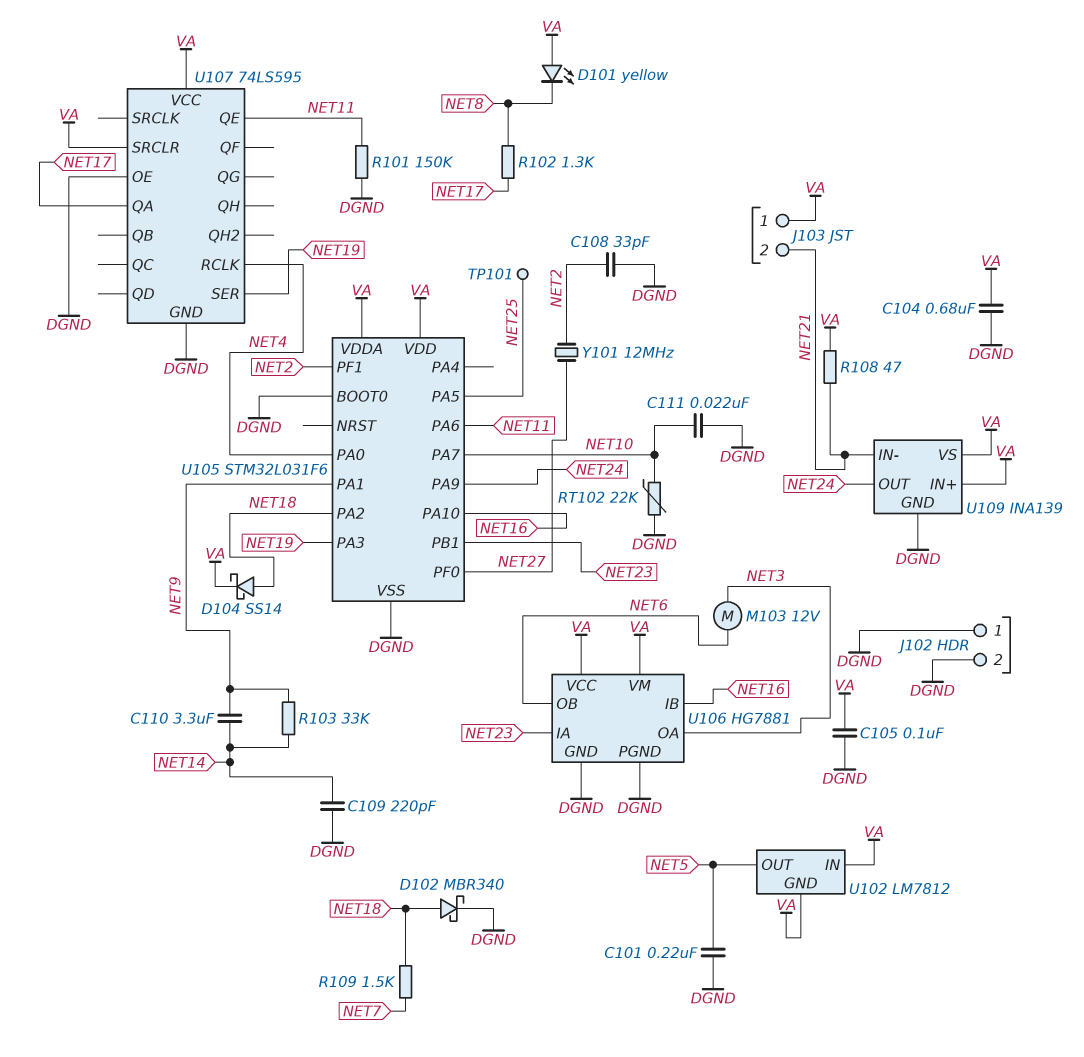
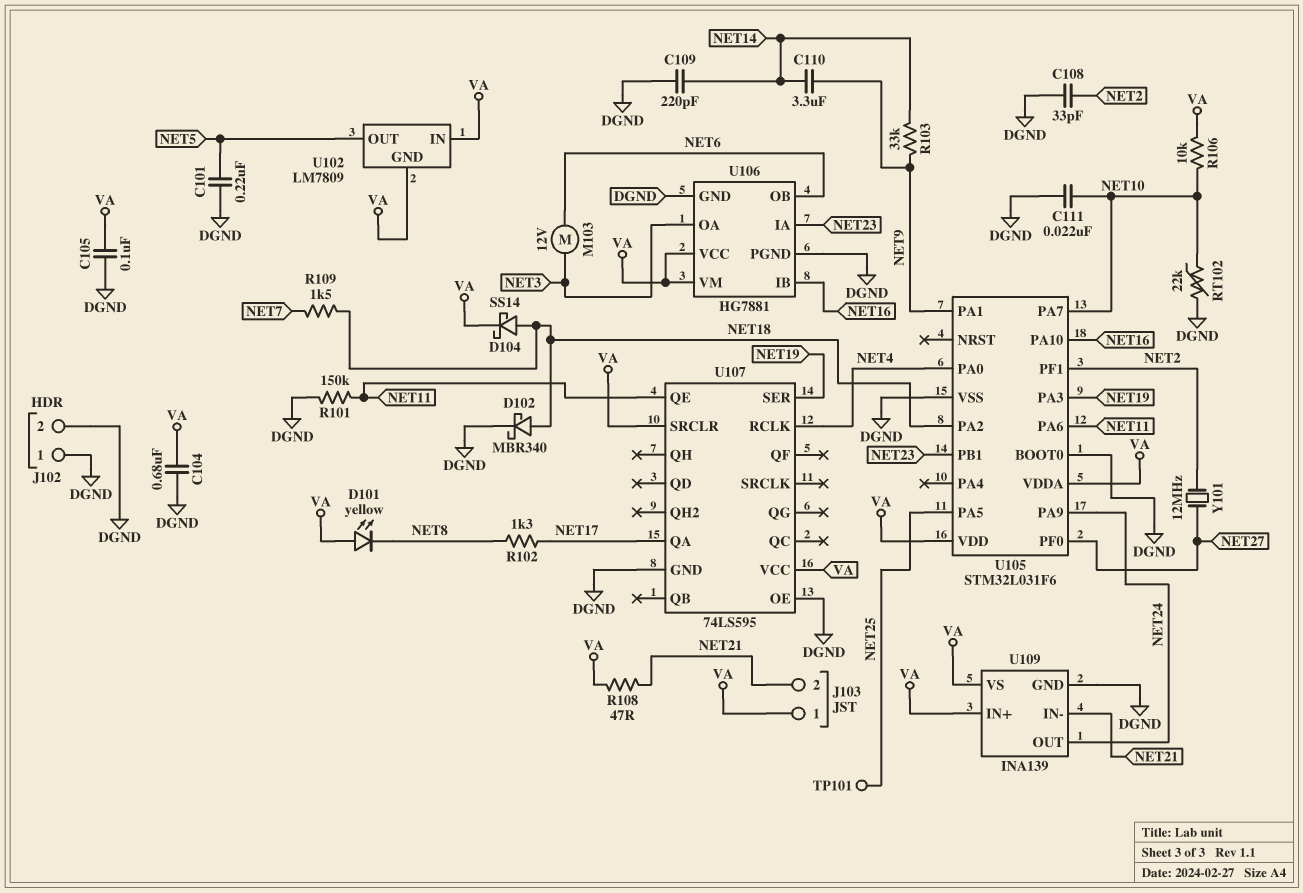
R106: none -> 10k (NET10, VA)
U102: LM7812 -> LM7809

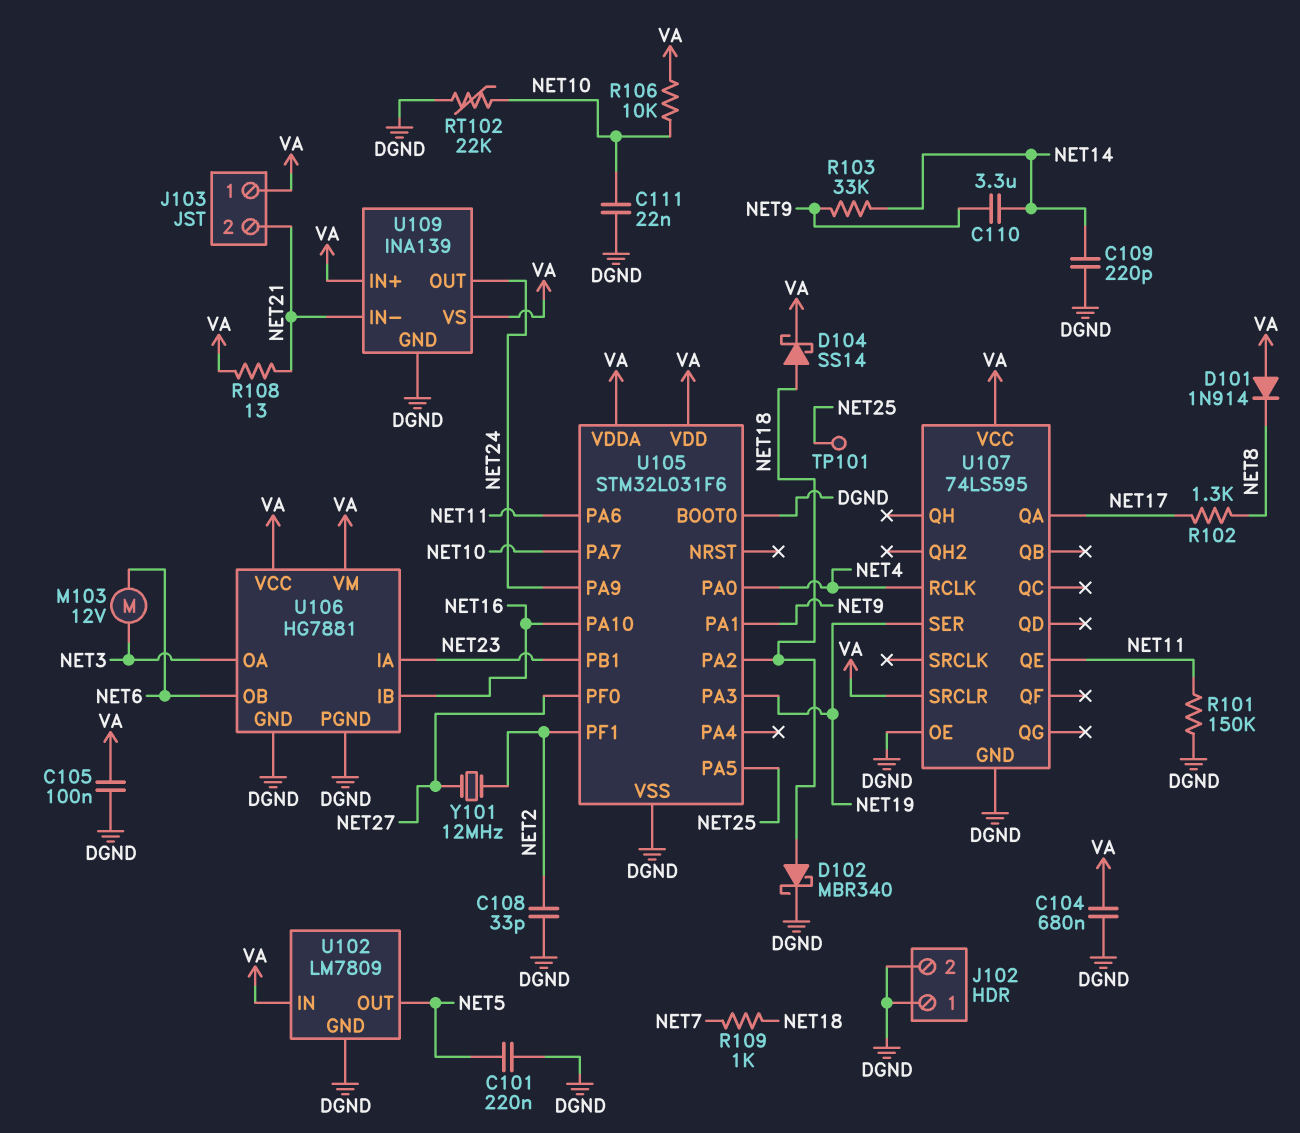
D101: LED yellow (A VA, K NET8) -> diode 1N914 (A VA, K NET8)
R108: 47 (NET21, VA) -> 13 (NET21, VA)
R109: 1.5k (NET7, NET18) -> 1k (NET7, NET18)
U102 pin GND: VA -> DGND

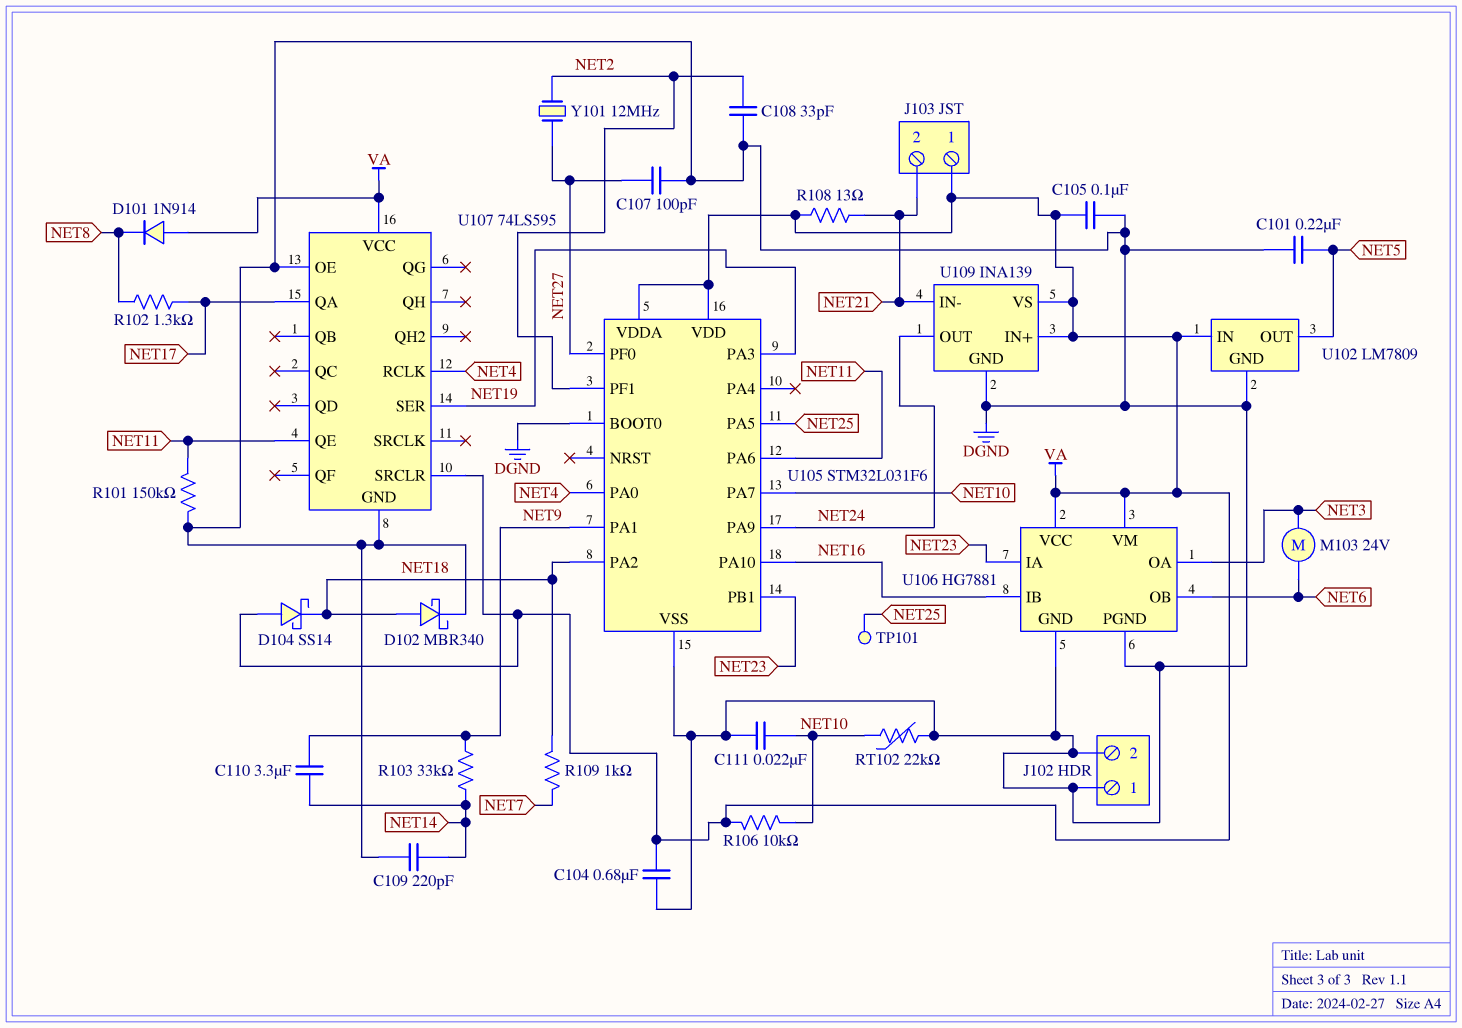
C107: none -> 100pF (DGND, NET27)
D104: schottky SS14 (A NET18, K VA) -> schottky SS14 (A VA, K NET18)
M103: motor 12V (NET3, NET6) -> motor 24V (NET3, NET6)

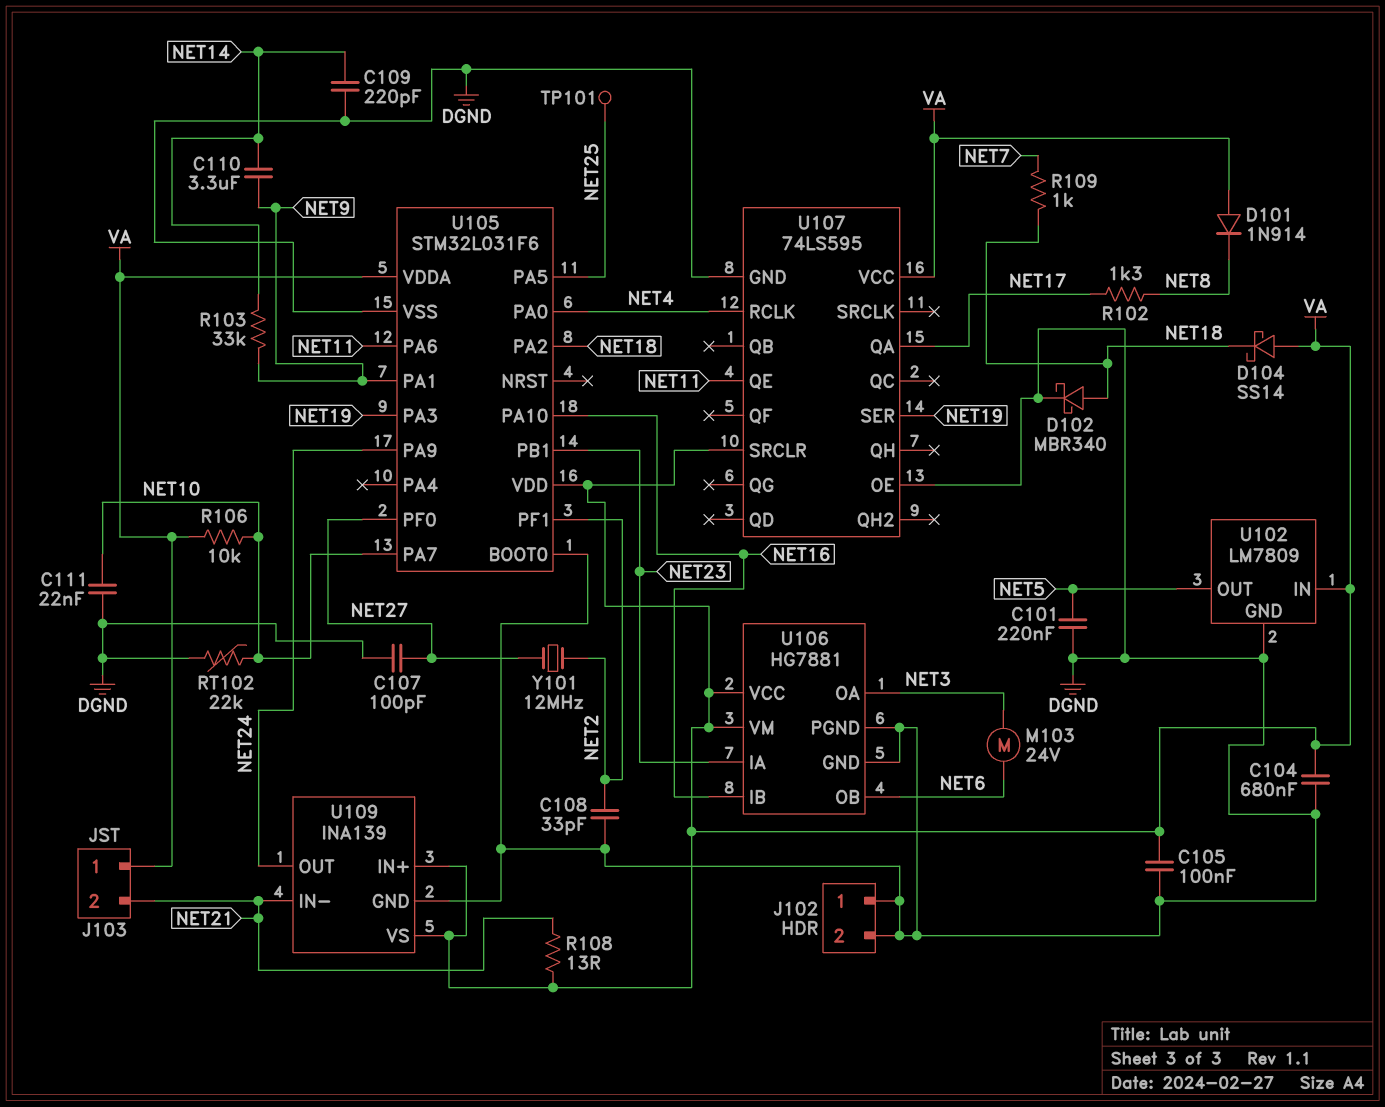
R101: 150k (DGND, NET11) -> none

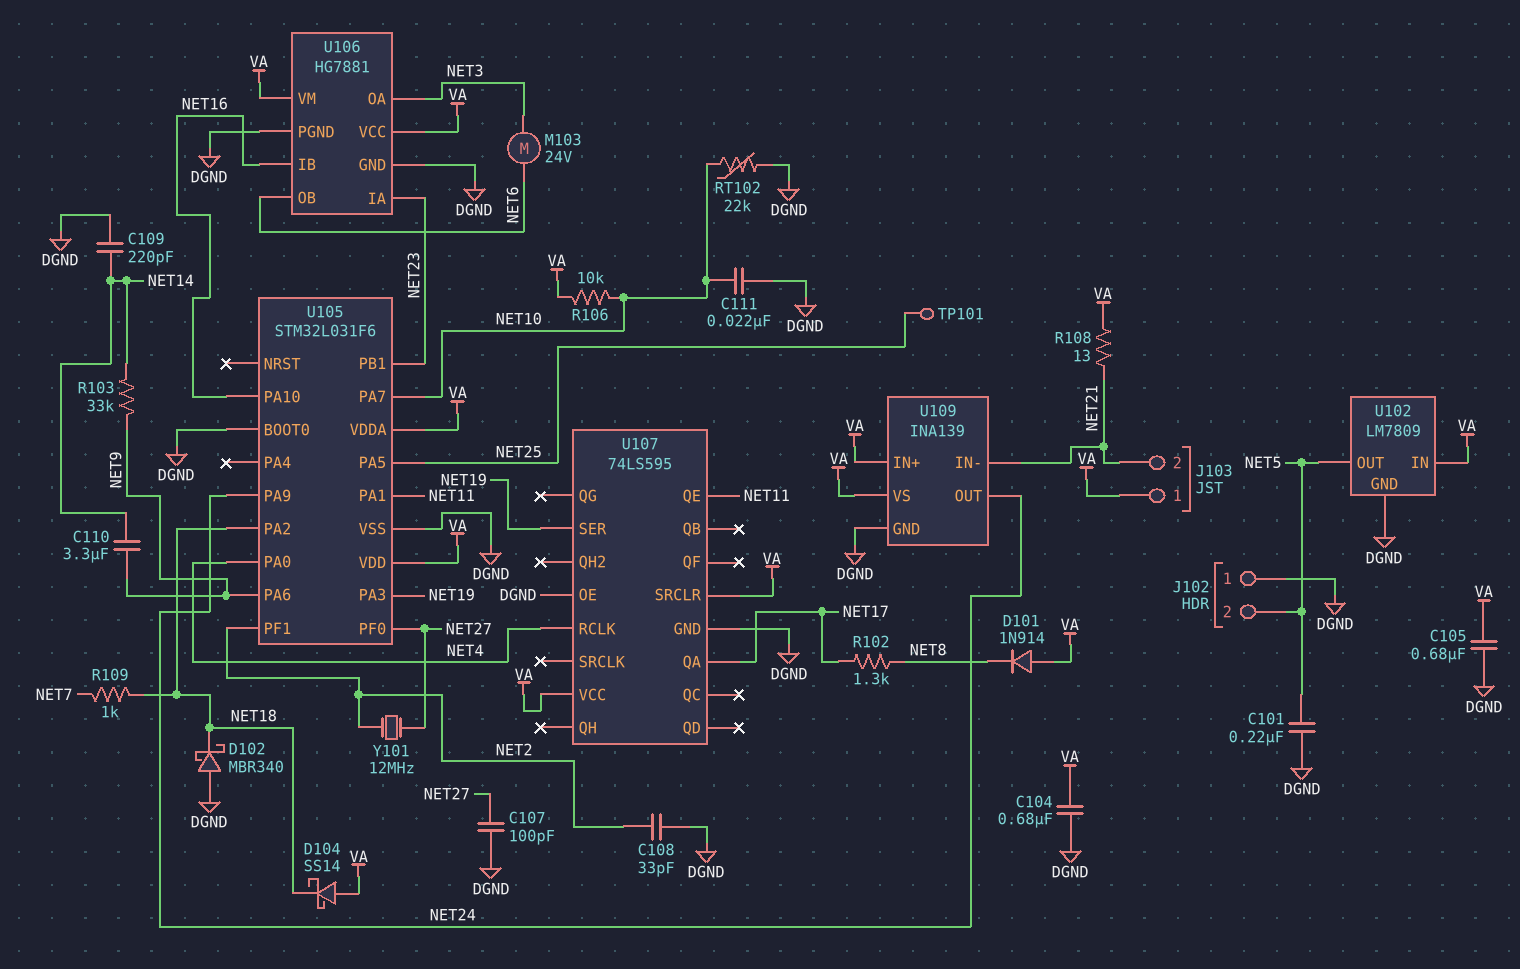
C105: 100nF (DGND, VA) -> 680nF (DGND, VA)
D102: schottky MBR340 (A NET18, K DGND) -> schottky MBR340 (A DGND, K NET18)
J102 pin 2: DGND -> NET5
U105 pin PA1: NET9 -> NET11
U105 pin PA6: NET11 -> NET9

